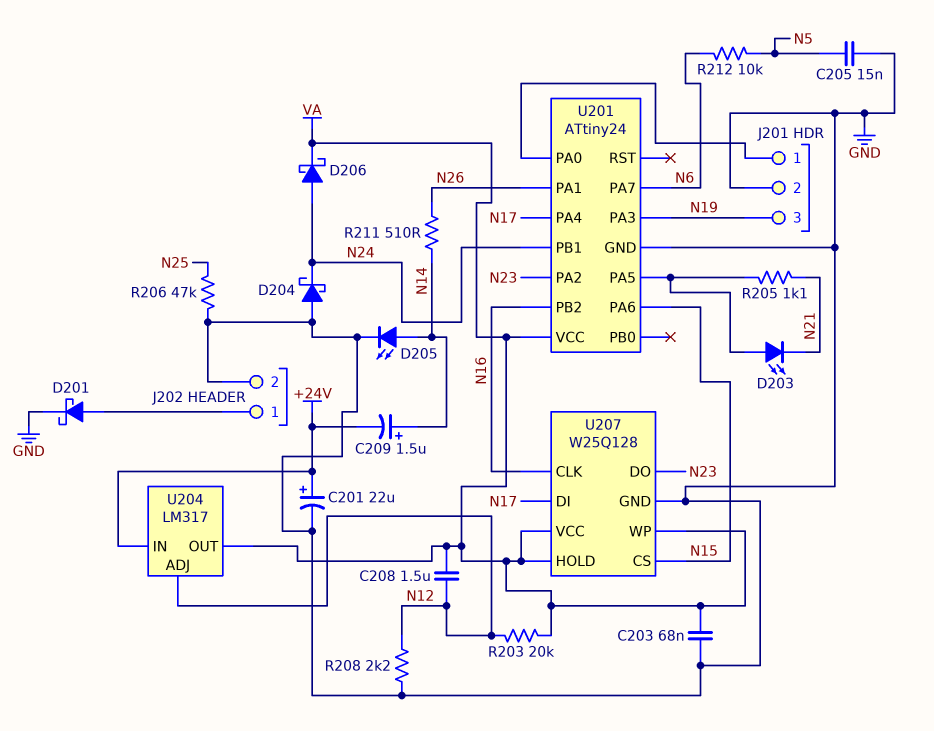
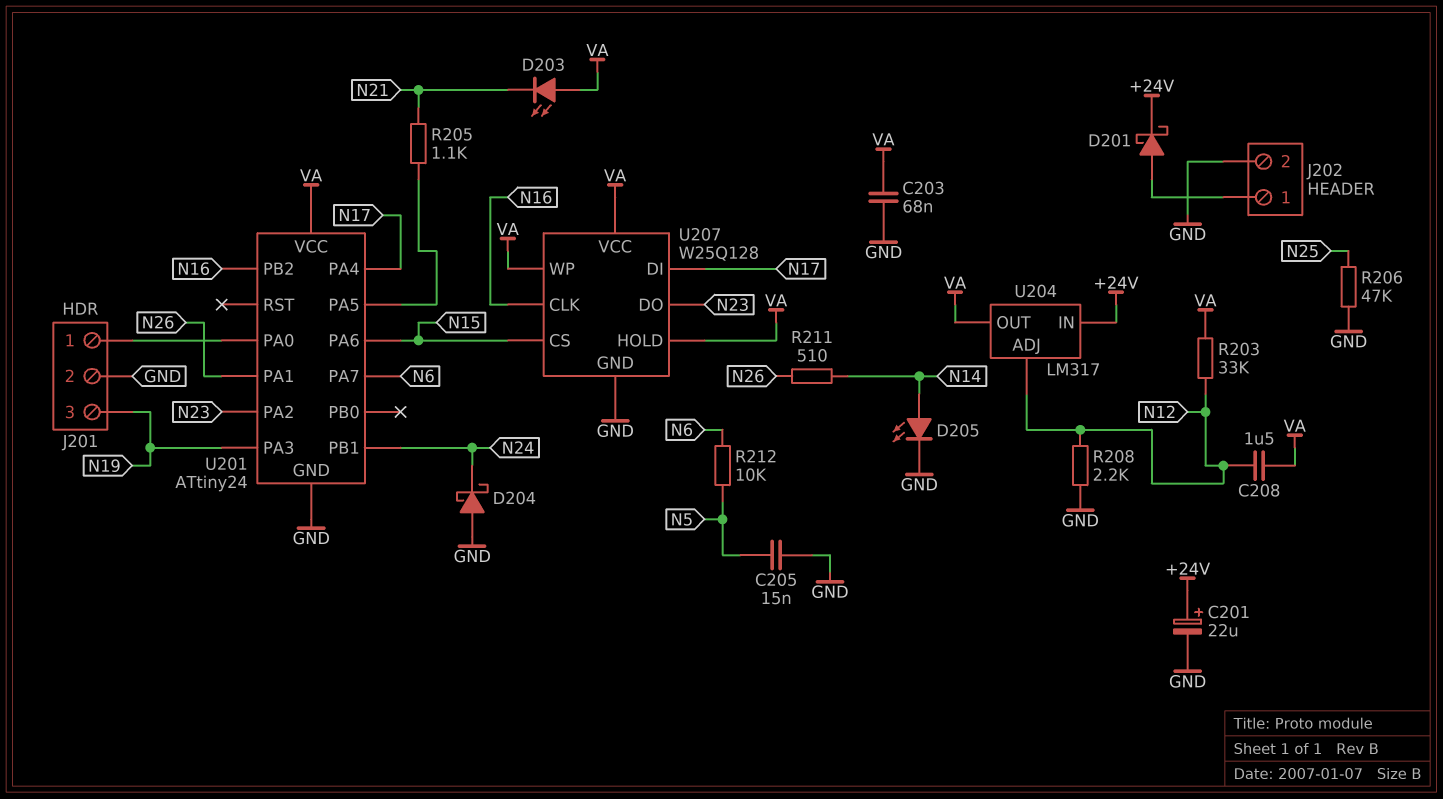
C209: 1.5uF (plus N14, minus +24V) -> none
D201: schottky (A J202/1, K GND) -> schottky (A J202/1, K +24V)
D203: LED (A U201/PA5, K N21) -> LED (A VA, K N21)
D206: schottky (A N24, K VA) -> none
R203: 20k (N12, VA) -> 33k (N12, VA)

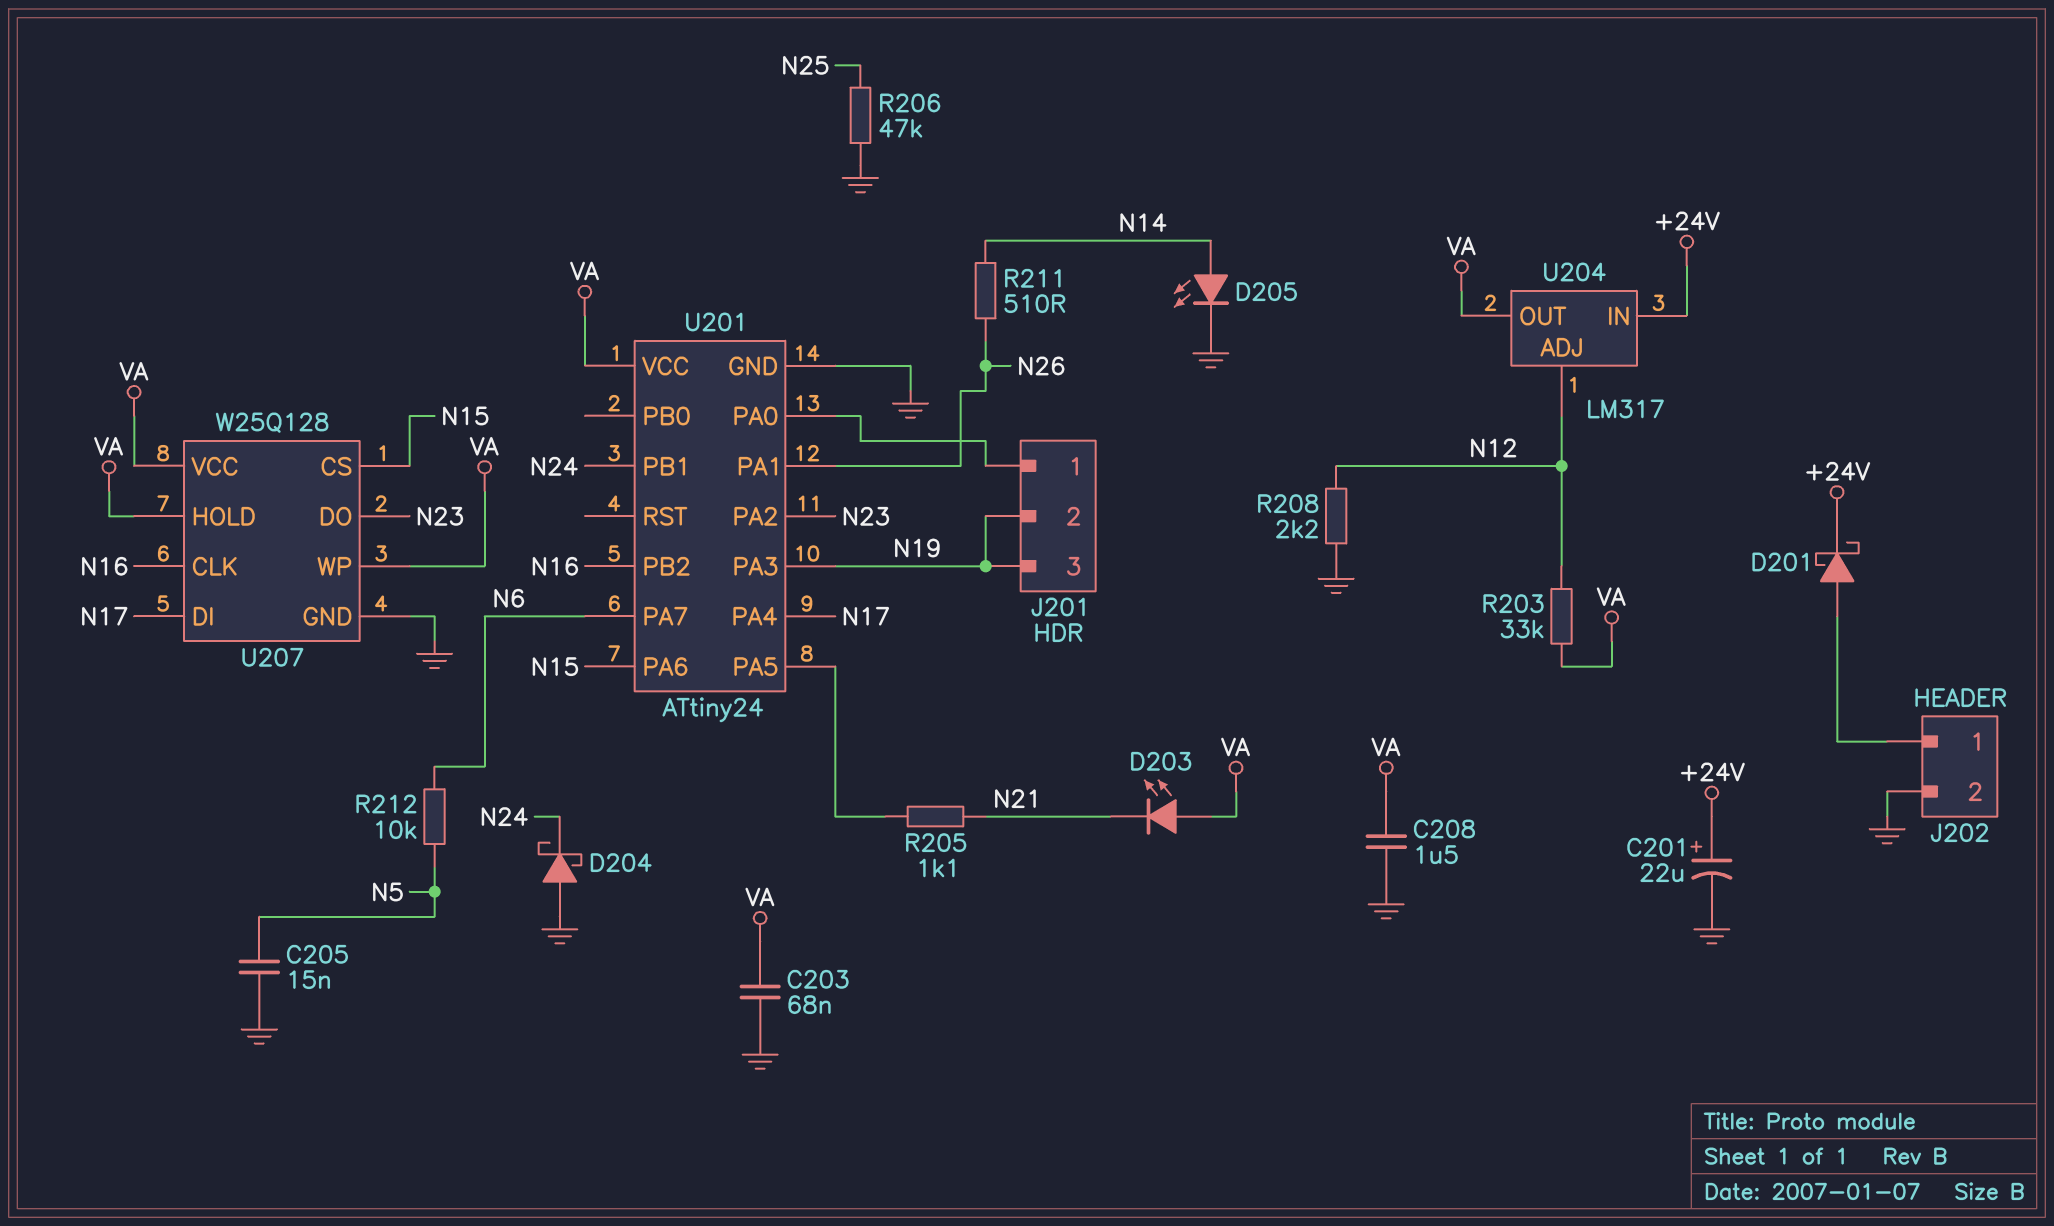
C208: 1.5uF (N12, VA) -> 1.5uF (GND, VA)
J201 pin 2: GND -> N19

